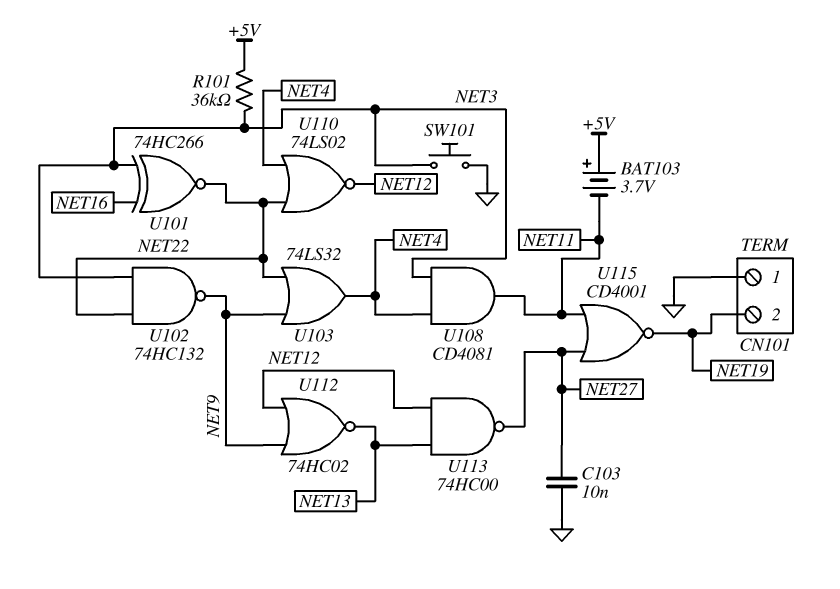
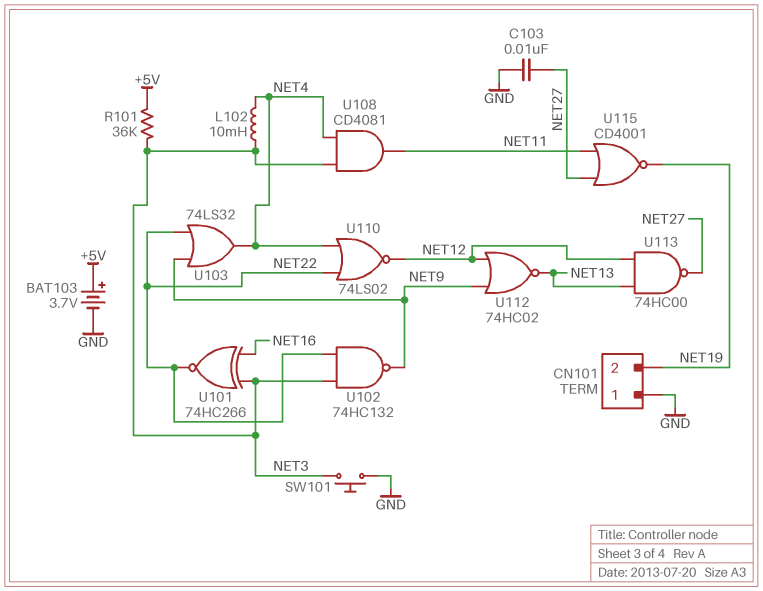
BAT103: 3.7V (plus +5V, minus NET11) -> 3.7V (plus +5V, minus GND)
L102: none -> 10mH (NET3, NET4)

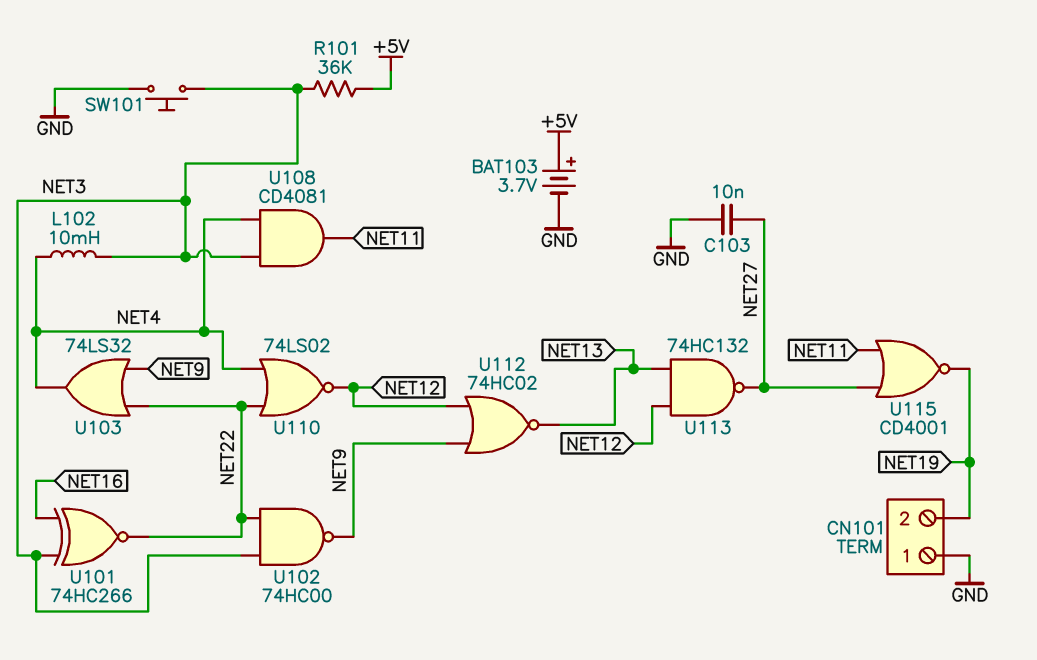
U102: NAND 74HC132 (in NET3, in NET22, out NET9) -> NAND 74HC00 (in NET3, in NET22, out NET9)
U113: NAND 74HC00 (in NET12, in NET13, out NET27) -> NAND 74HC132 (in NET12, in NET13, out NET27)

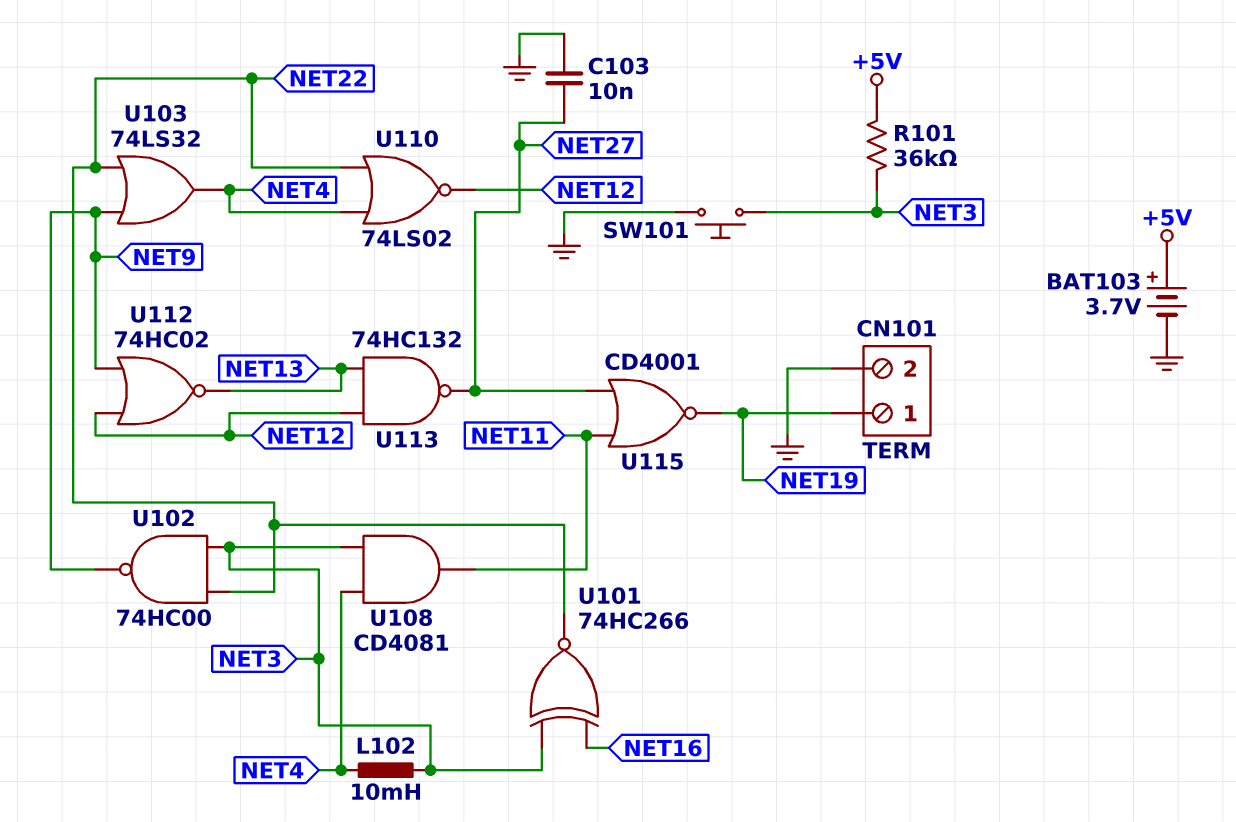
CN101 pin 1: GND -> NET19
CN101 pin 2: NET19 -> GND

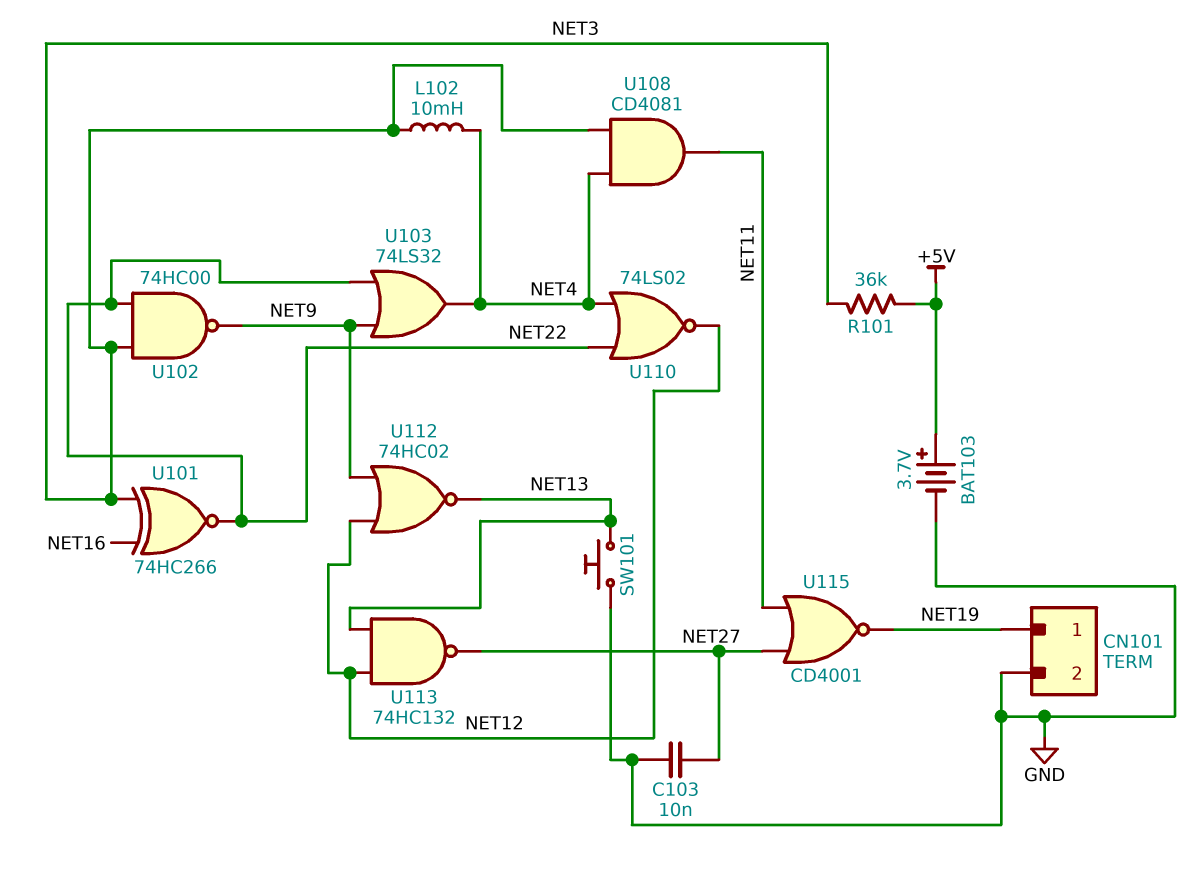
SW101: button (GND, NET3) -> button (GND, NET13)

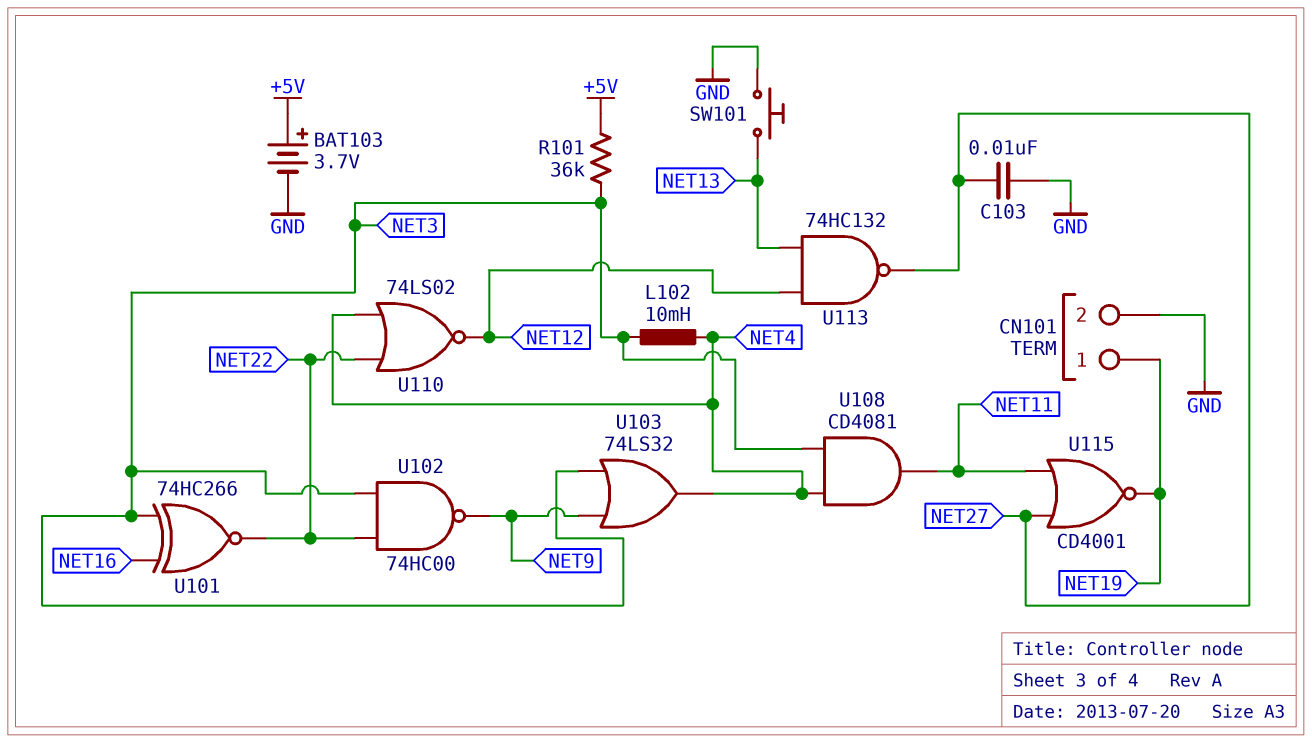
U103: OR 74LS32 (in NET9, in NET22, out NET4) -> OR 74LS32 (in NET3, in NET9, out NET4)
U112: NOR 74HC02 (in NET9, in NET12, out NET13) -> none

